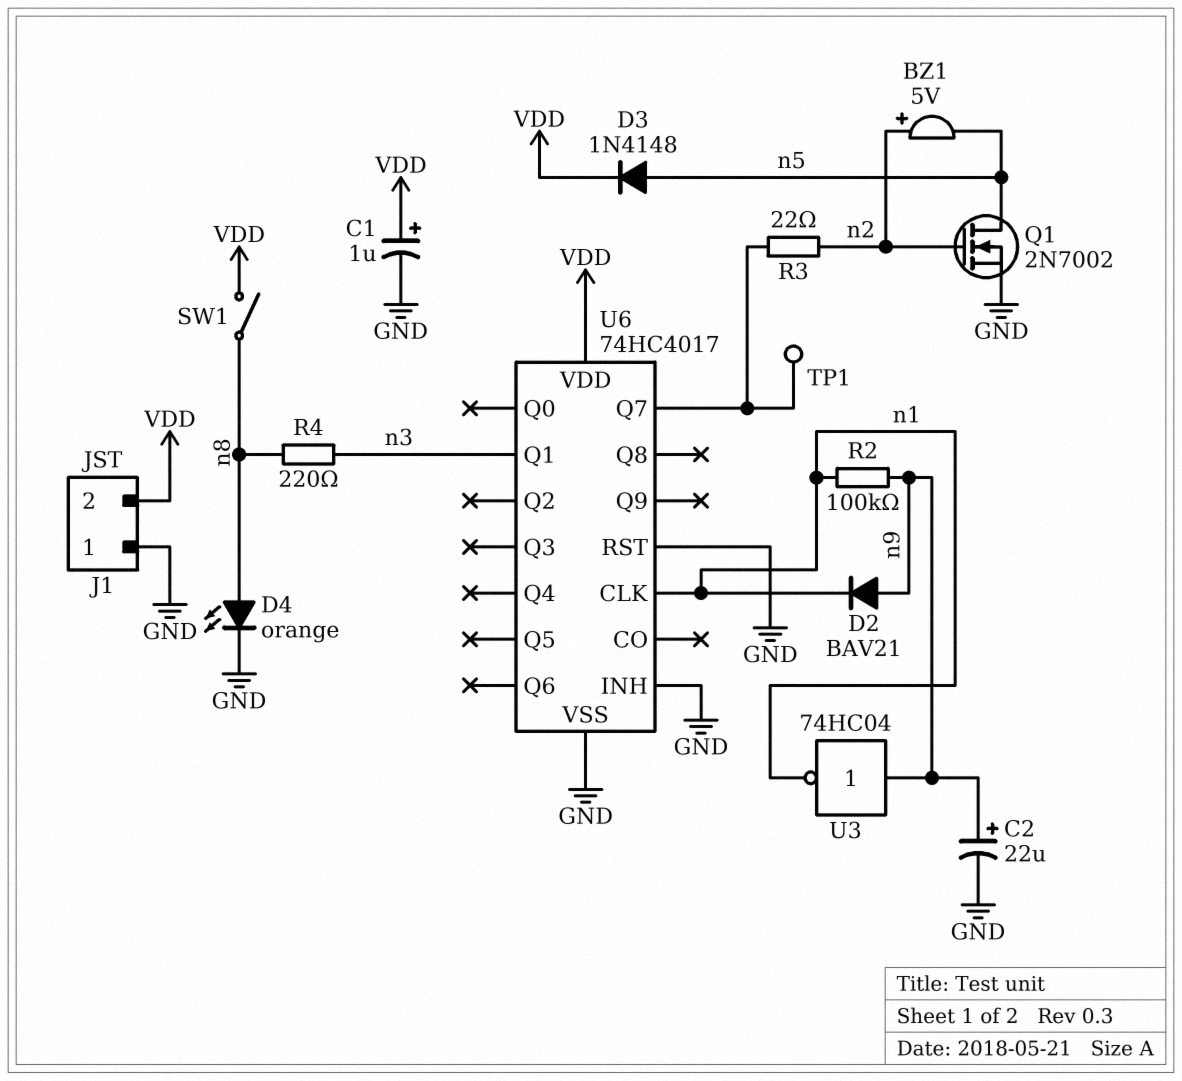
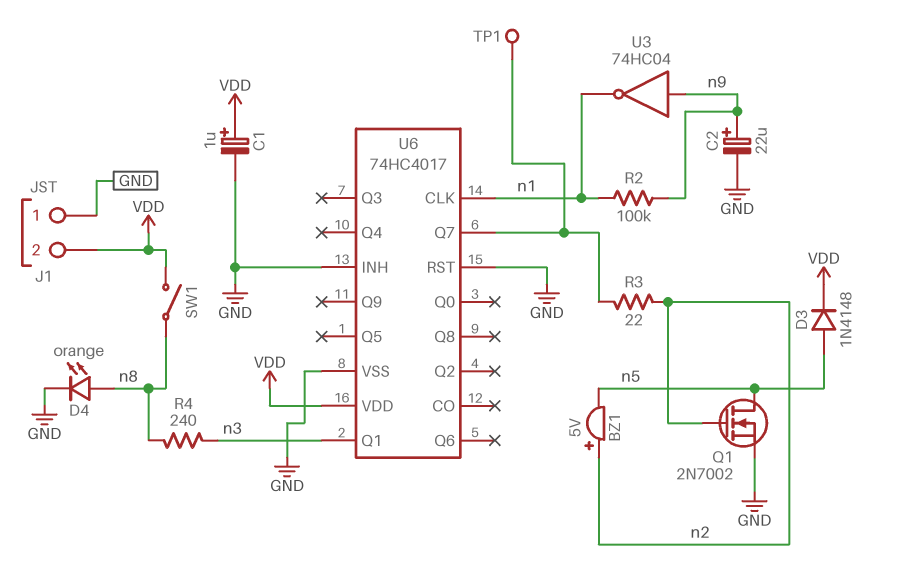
D2: diode BAV21 (A n9, K n1) -> none
R4: 220 (n3, n8) -> 240 (n3, n8)

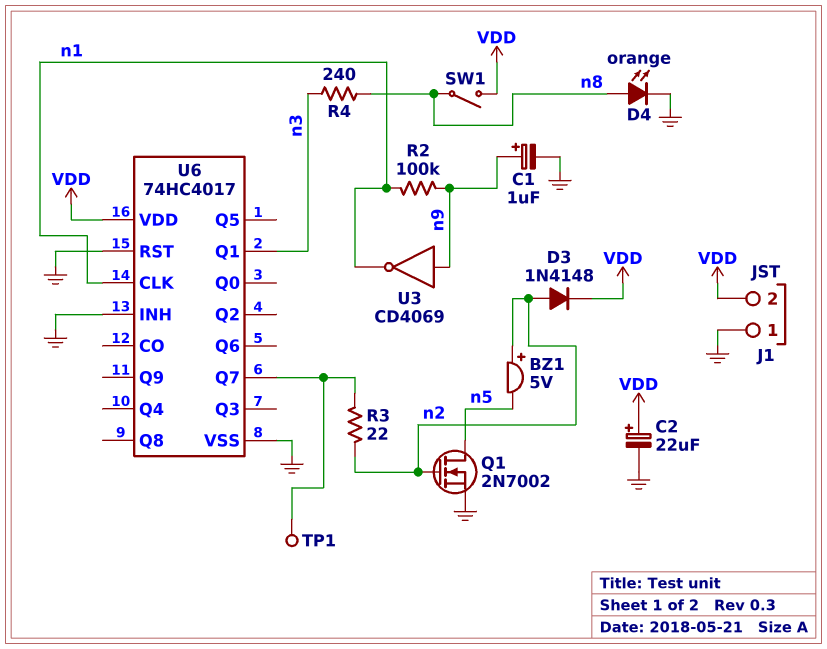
C1: 1uF (plus VDD, minus GND) -> 1uF (plus n9, minus GND)
C2: 22uF (plus n9, minus GND) -> 22uF (plus VDD, minus GND)
D3: diode 1N4148 (A n5, K VDD) -> diode 1N4148 (A n2, K VDD)
U3: NOT 74HC04 (in n9, out n1) -> NOT CD4069 (in n9, out n1)

